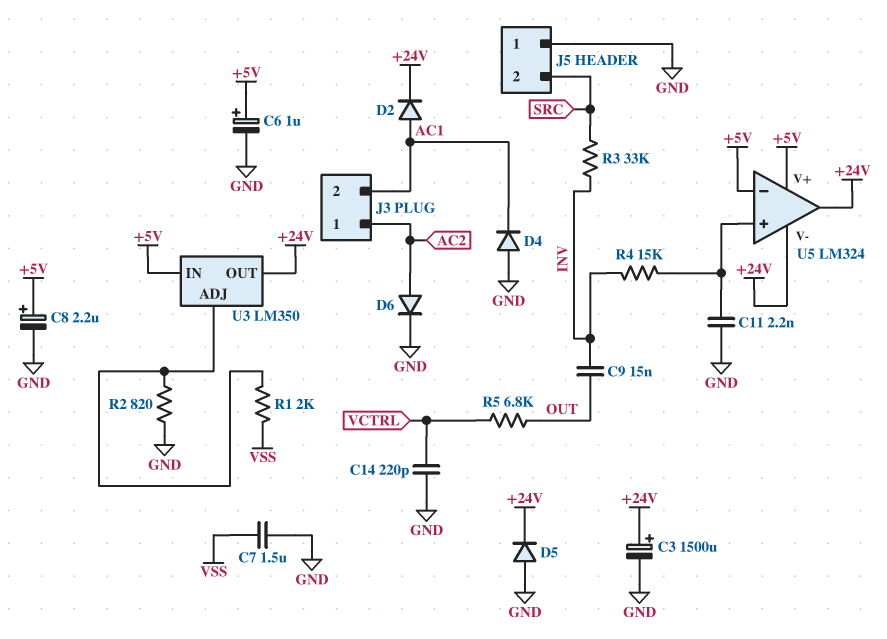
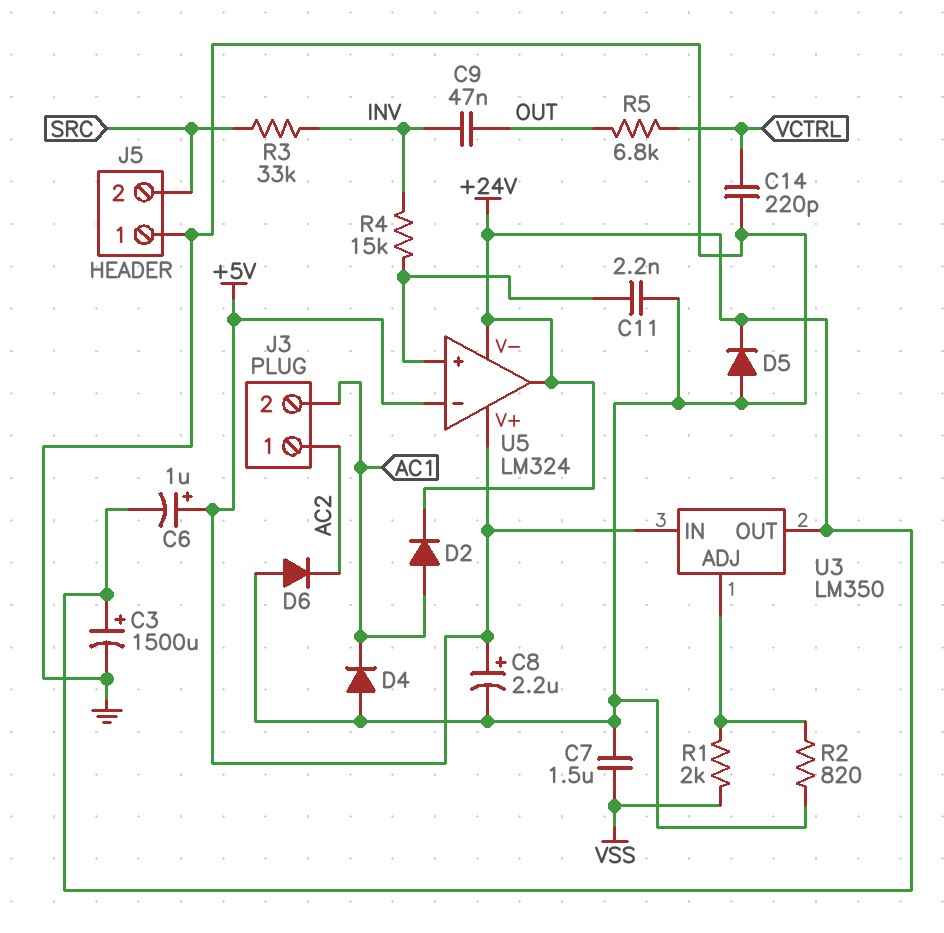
C6: 1uF (plus +5V, minus GND) -> 1uF (plus +5V, minus +24V)
C9: 15nF (INV, OUT) -> 47nF (INV, OUT)
D6: diode (A AC2, K GND) -> diode (A GND, K AC2)

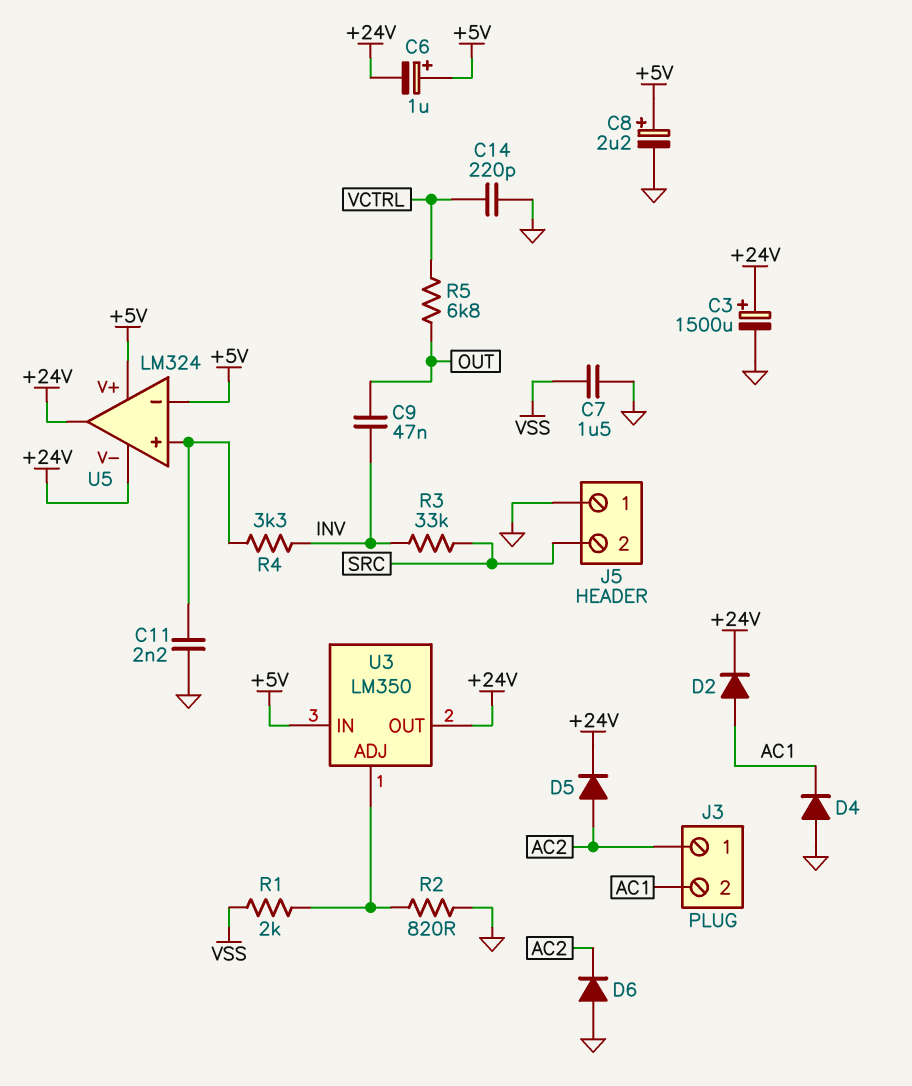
D5: diode (A GND, K +24V) -> diode (A AC2, K +24V)
R4: 15k (INV, U5/in+) -> 3.3k (INV, U5/in+)

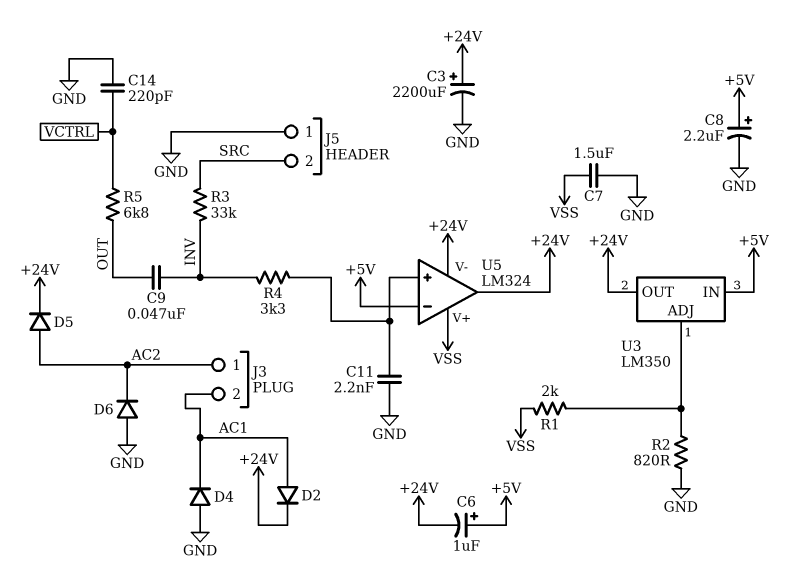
C3: 1500uF (plus +24V, minus GND) -> 2200uF (plus +24V, minus GND)
U5 pin V+: +5V -> VSS

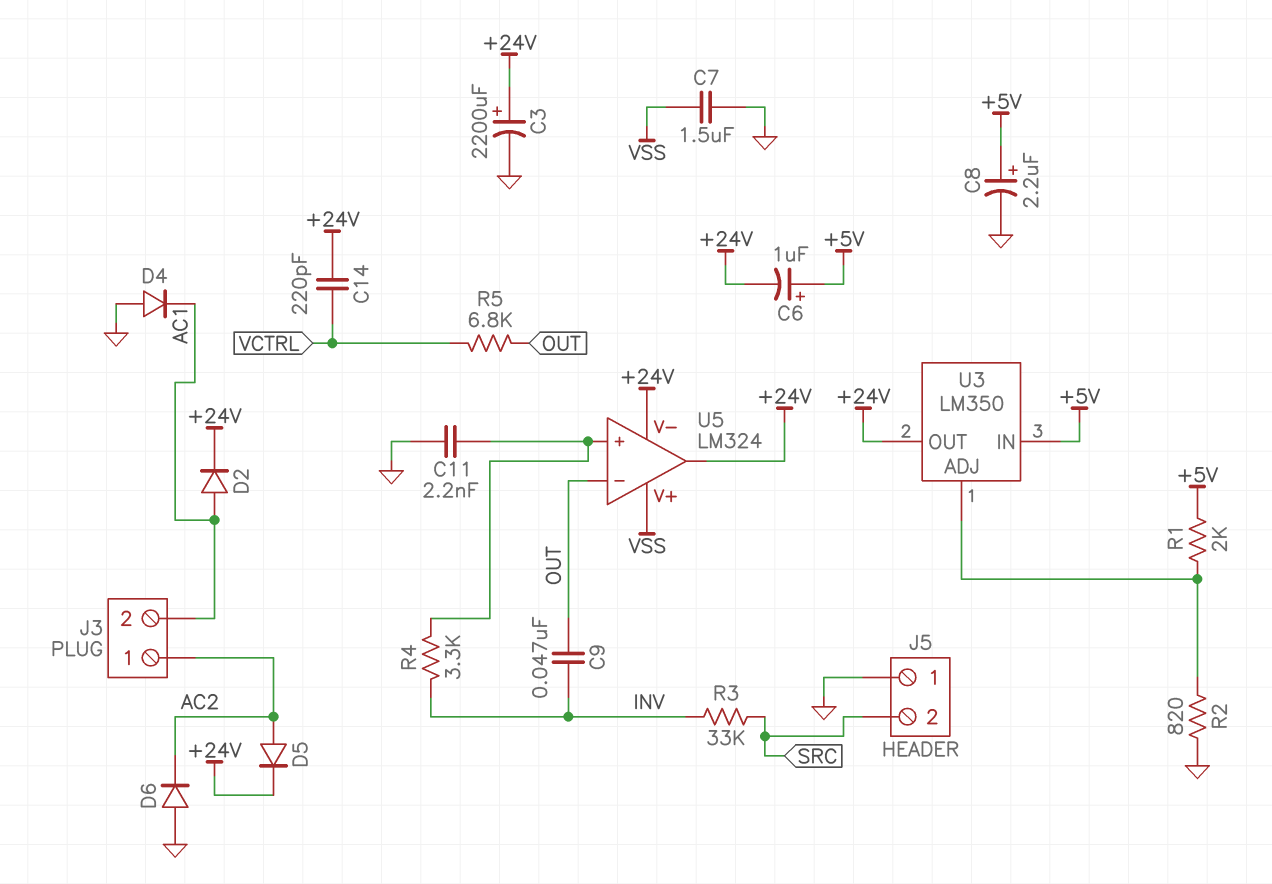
C14: 220pF (GND, VCTRL) -> 220pF (+24V, VCTRL)
R1: 2k (U3/ADJ, VSS) -> 2k (+5V, U3/ADJ)
U5 pin in-: +5V -> OUT

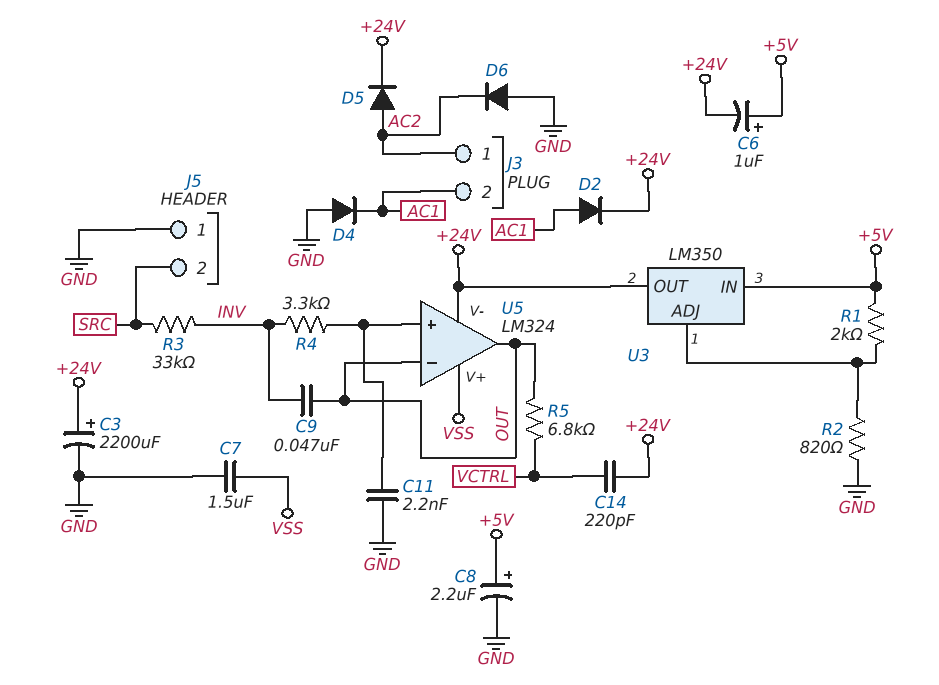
U5 pin out: +24V -> OUT

